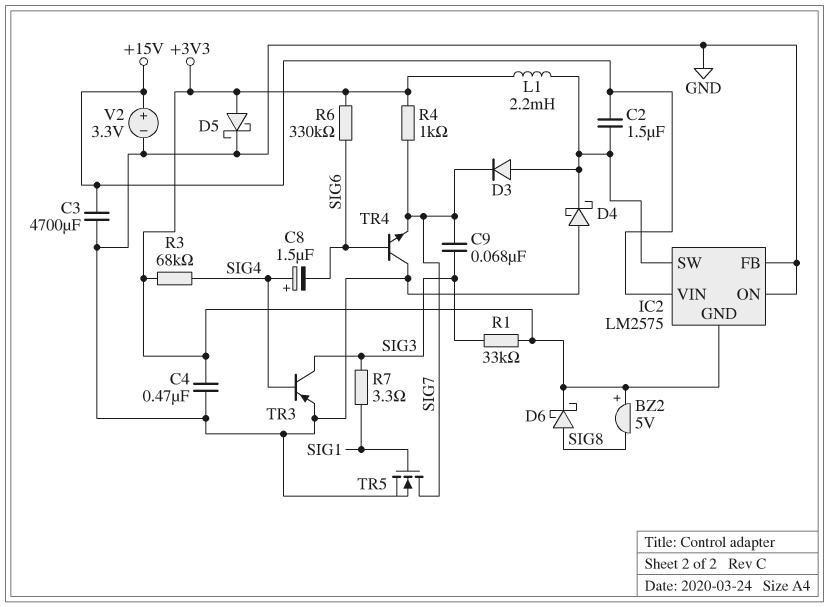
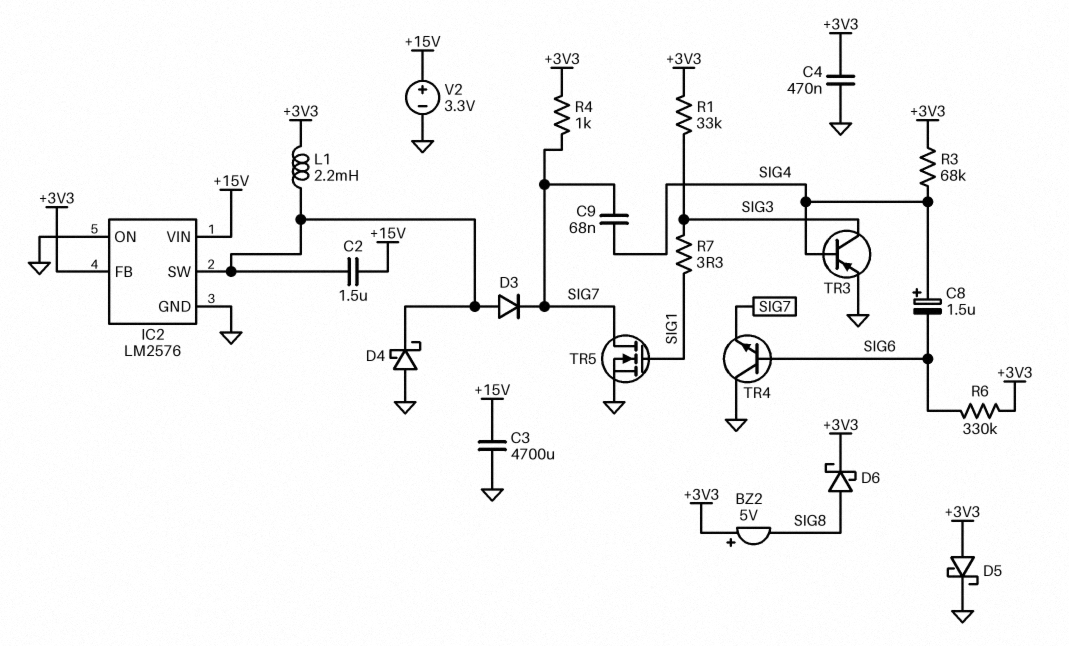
C9: 68nF (SIG3, SIG7) -> 68nF (SIG4, SIG7)
IC2: LM2575 -> LM2576
IC2 pin FB: GND -> +3V3
IC2 pin GND: +3V3 -> GND

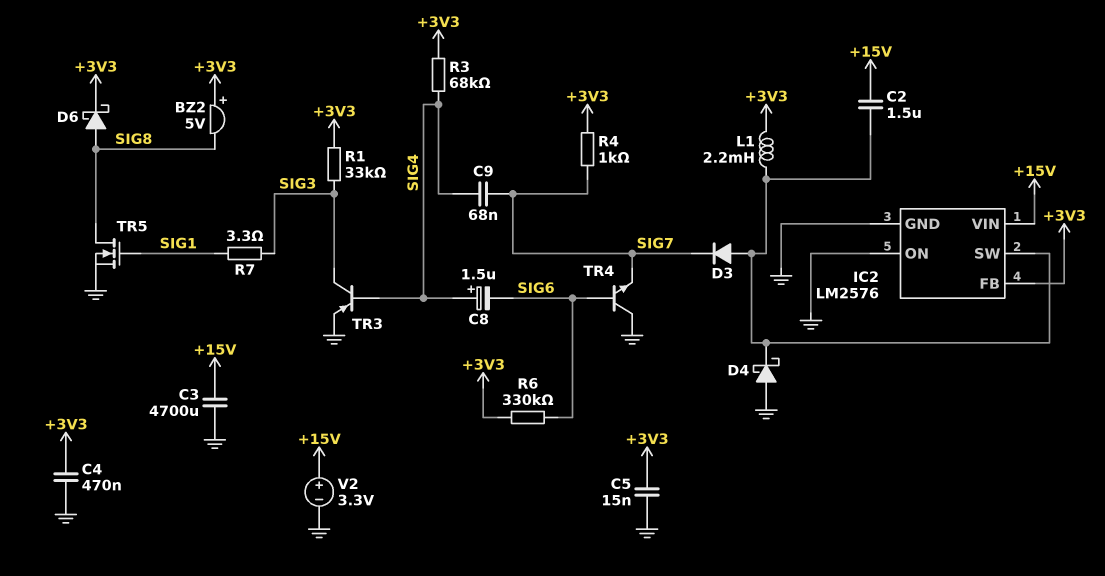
C5: none -> 15nF (+3V3, GND)
D5: schottky (A +3V3, K GND) -> none
TR5: NMOS (G SIG1, D SIG7, S GND) -> NMOS (G SIG1, D SIG8, S GND)

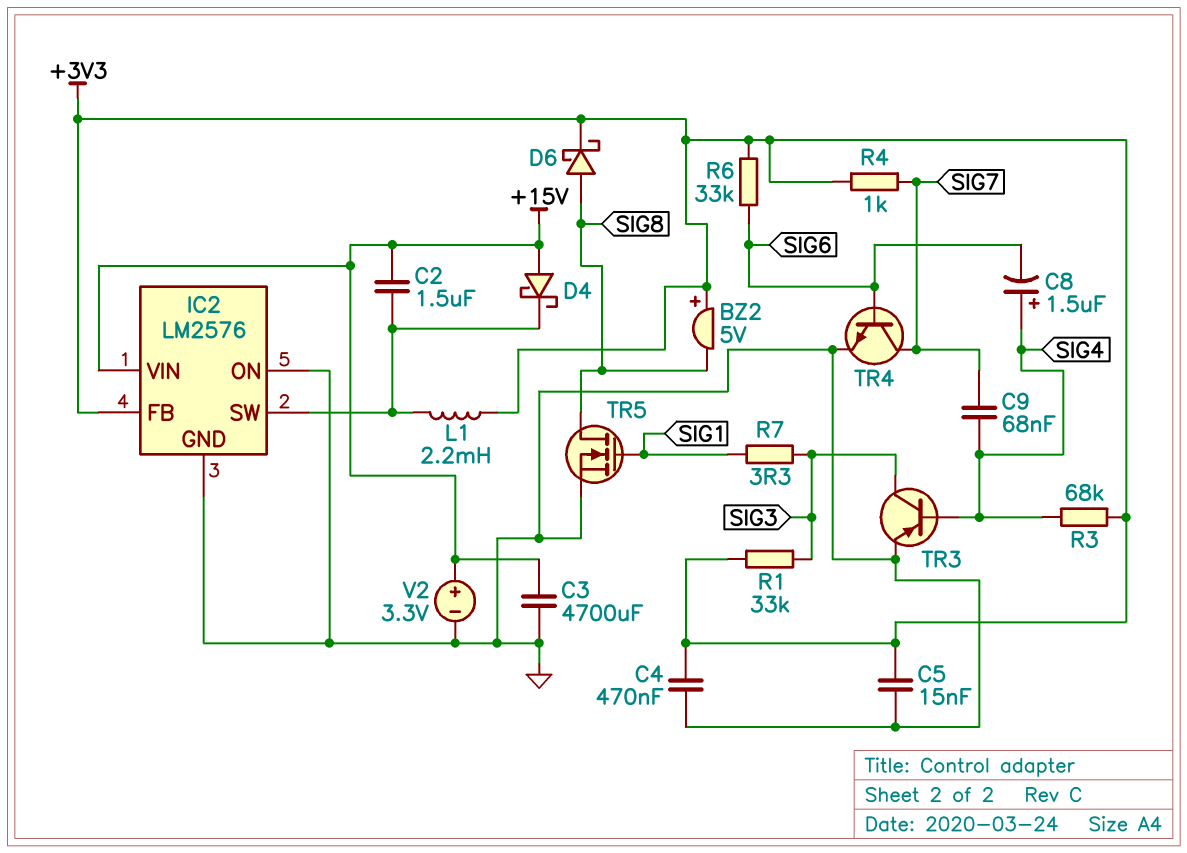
D3: diode (A IC2/SW, K SIG7) -> none
D4: schottky (A GND, K IC2/SW) -> schottky (A +15V, K IC2/SW)
R6: 330k (+3V3, SIG6) -> 33k (+3V3, SIG6)
TR4: NPN (B SIG6, C GND, E SIG7) -> NPN (B SIG6, C SIG7, E GND)

